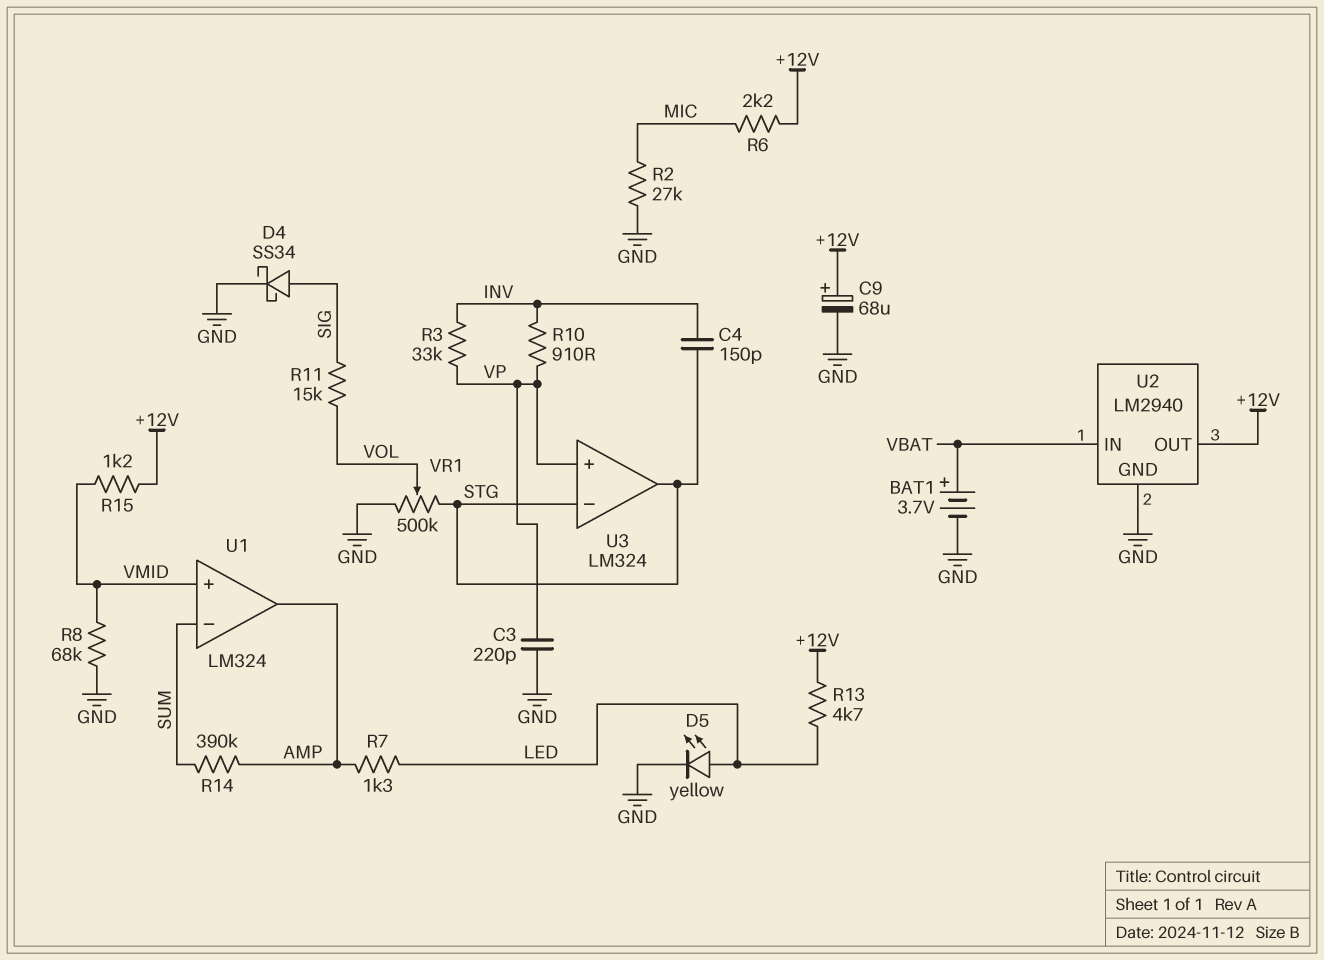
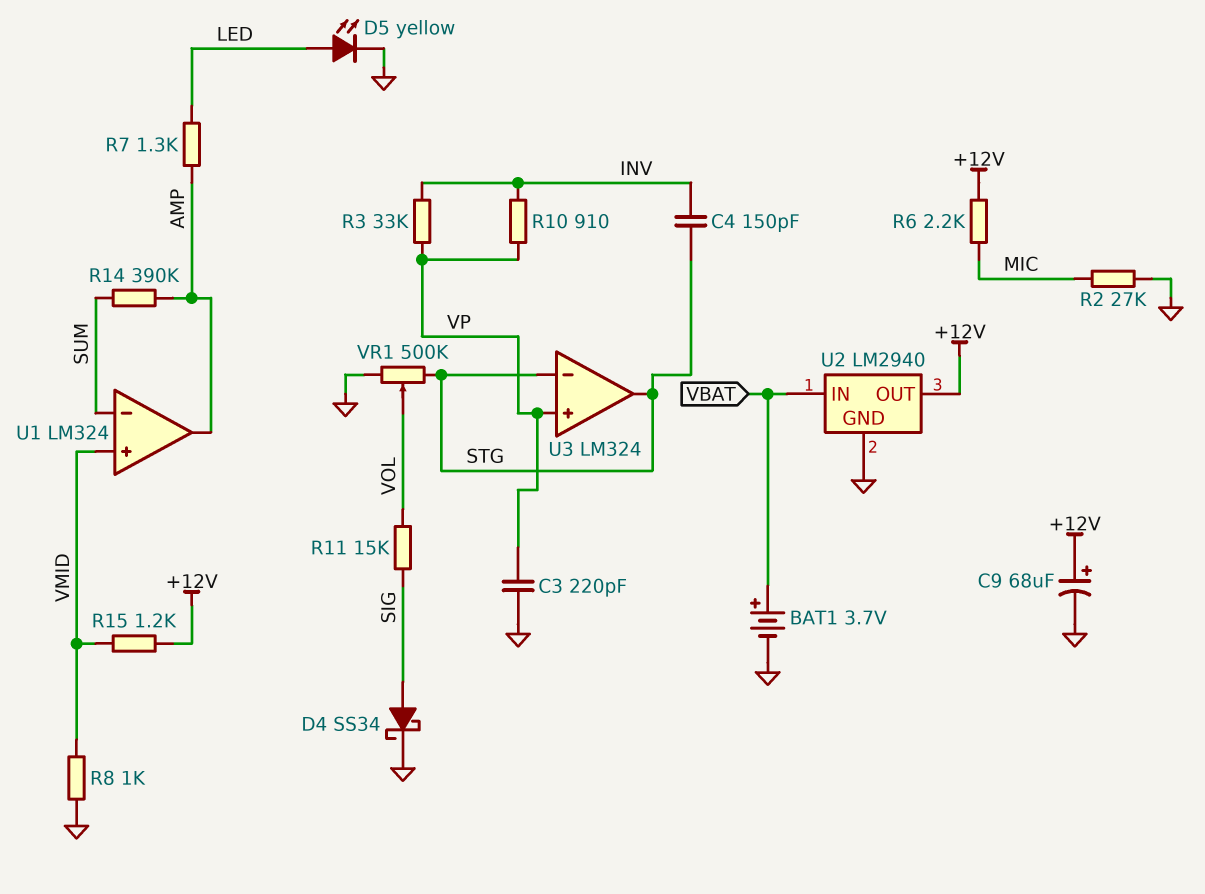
R8: 68k (GND, VMID) -> 1k (GND, VMID)
R13: 4.7k (+12V, LED) -> none

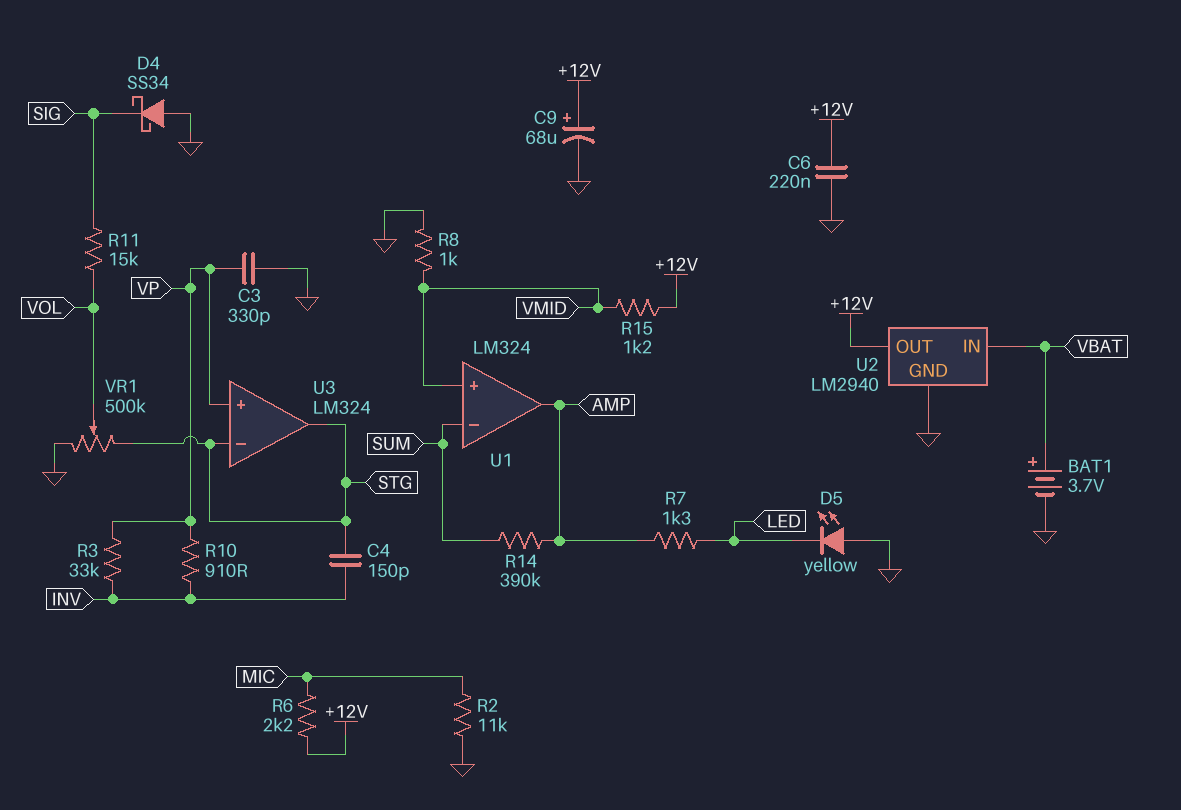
C3: 220pF (GND, VP) -> 330pF (GND, VP)
C6: none -> 220nF (+12V, GND)
D4: schottky SS34 (A SIG, K GND) -> schottky SS34 (A GND, K SIG)
D5: LED yellow (A LED, K GND) -> LED yellow (A GND, K LED)
R2: 27k (GND, MIC) -> 11k (GND, MIC)

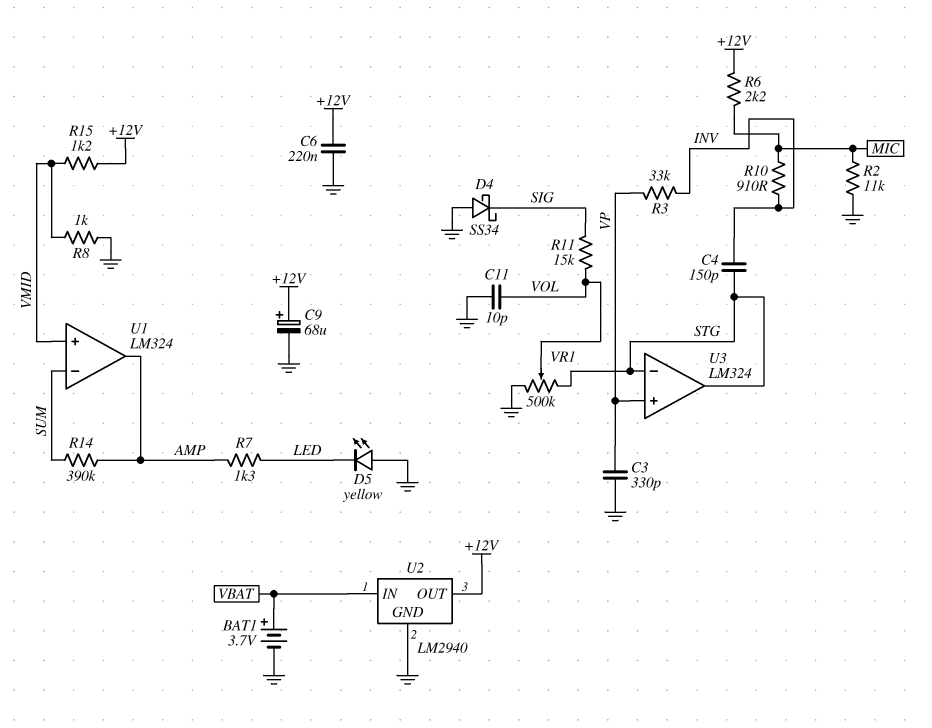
C11: none -> 10pF (GND, VOL)
R10: 910 (INV, VP) -> 910 (INV, MIC)

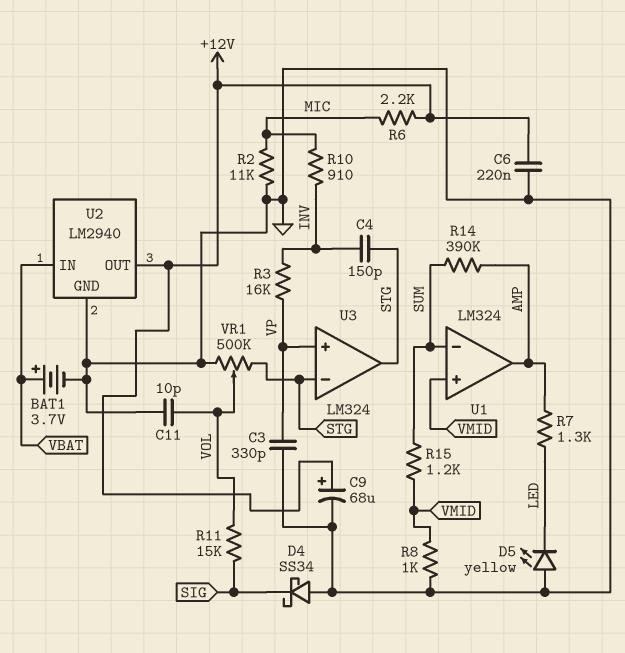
R3: 33k (INV, VP) -> 16k (INV, VP)
R15: 1.2k (+12V, VMID) -> 1.2k (SUM, VMID)

